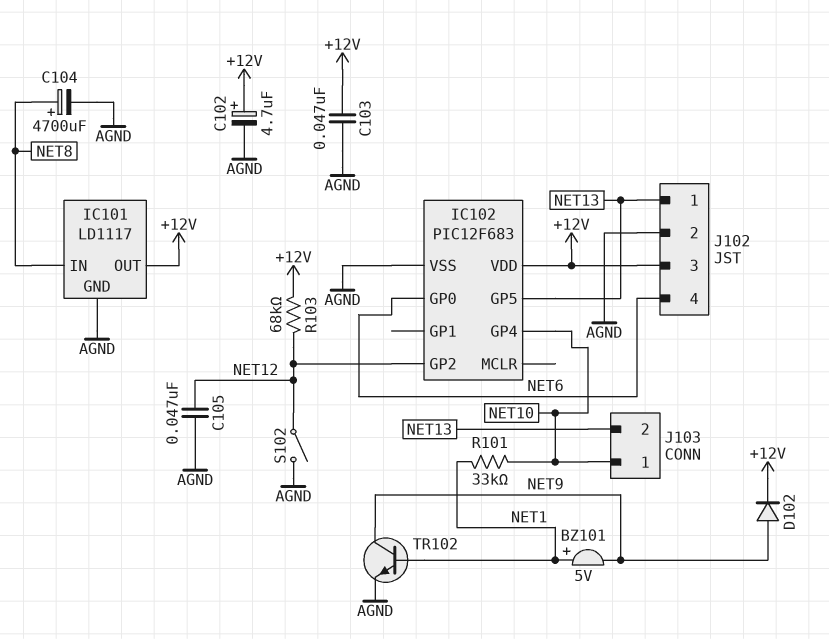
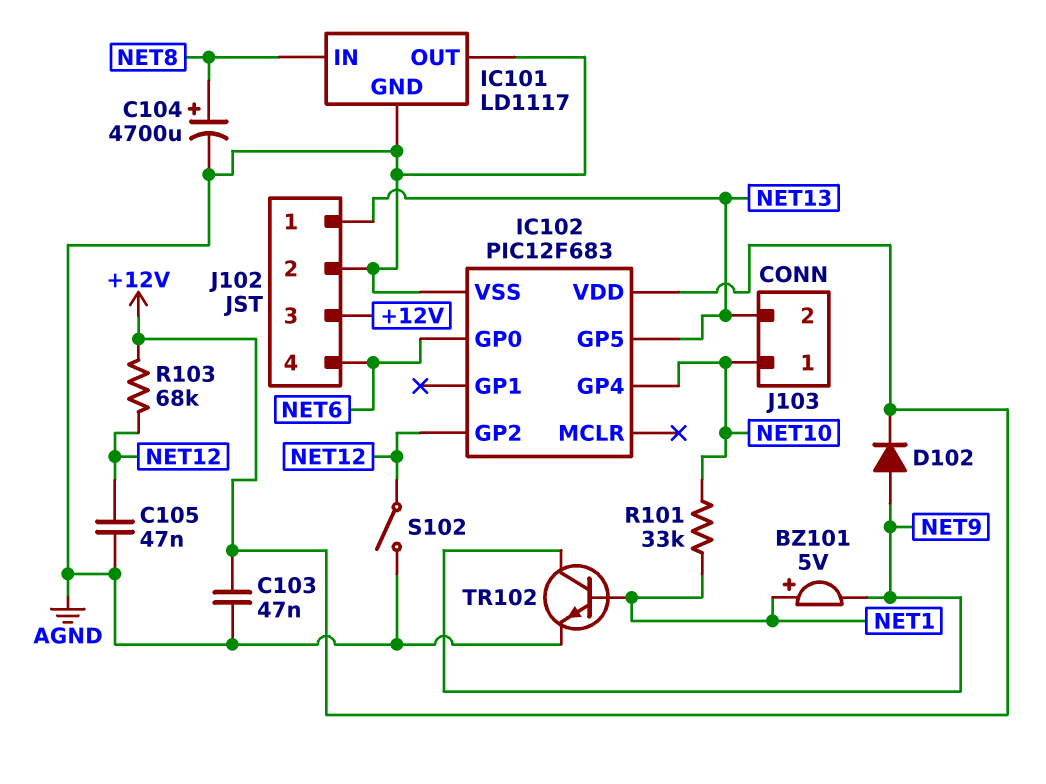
C102: 4.7uF (plus +12V, minus AGND) -> none
IC101 pin OUT: +12V -> AGND

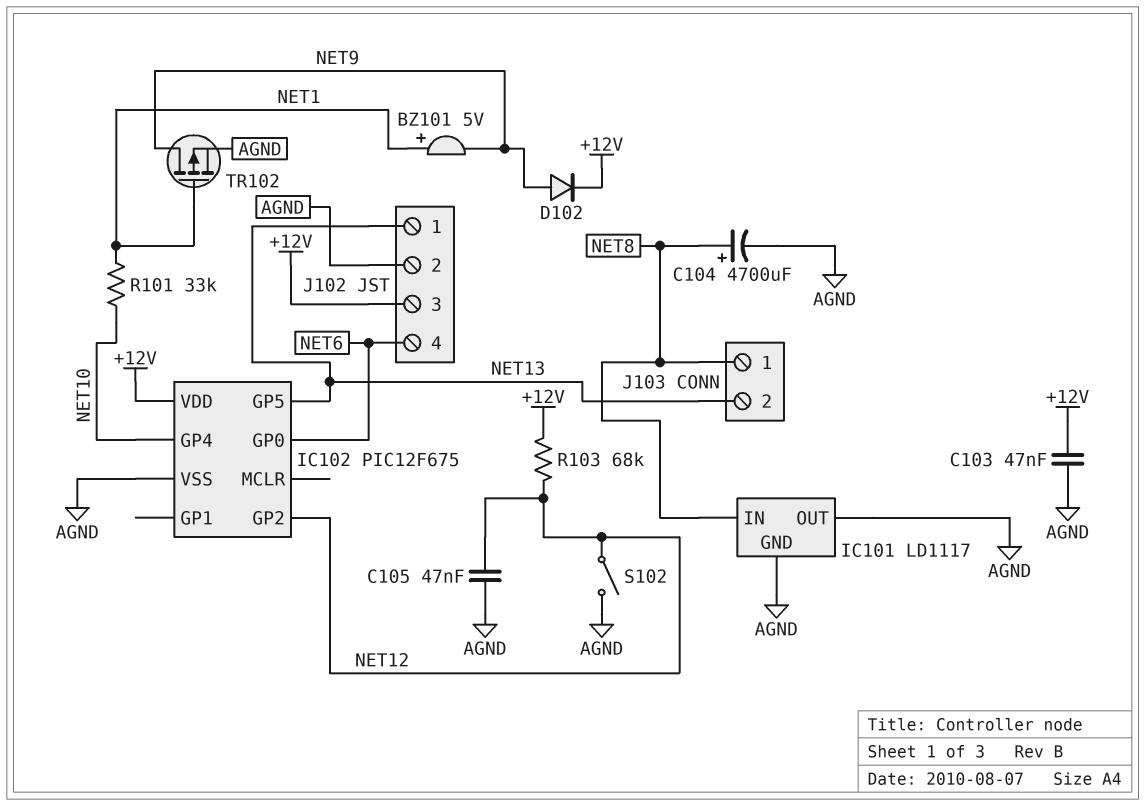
IC102: PIC12F683 -> PIC12F675
J103 pin 1: NET10 -> NET8
TR102: NPN (B NET1, C NET9, E AGND) -> PMOS (G NET1, D NET9, S AGND)

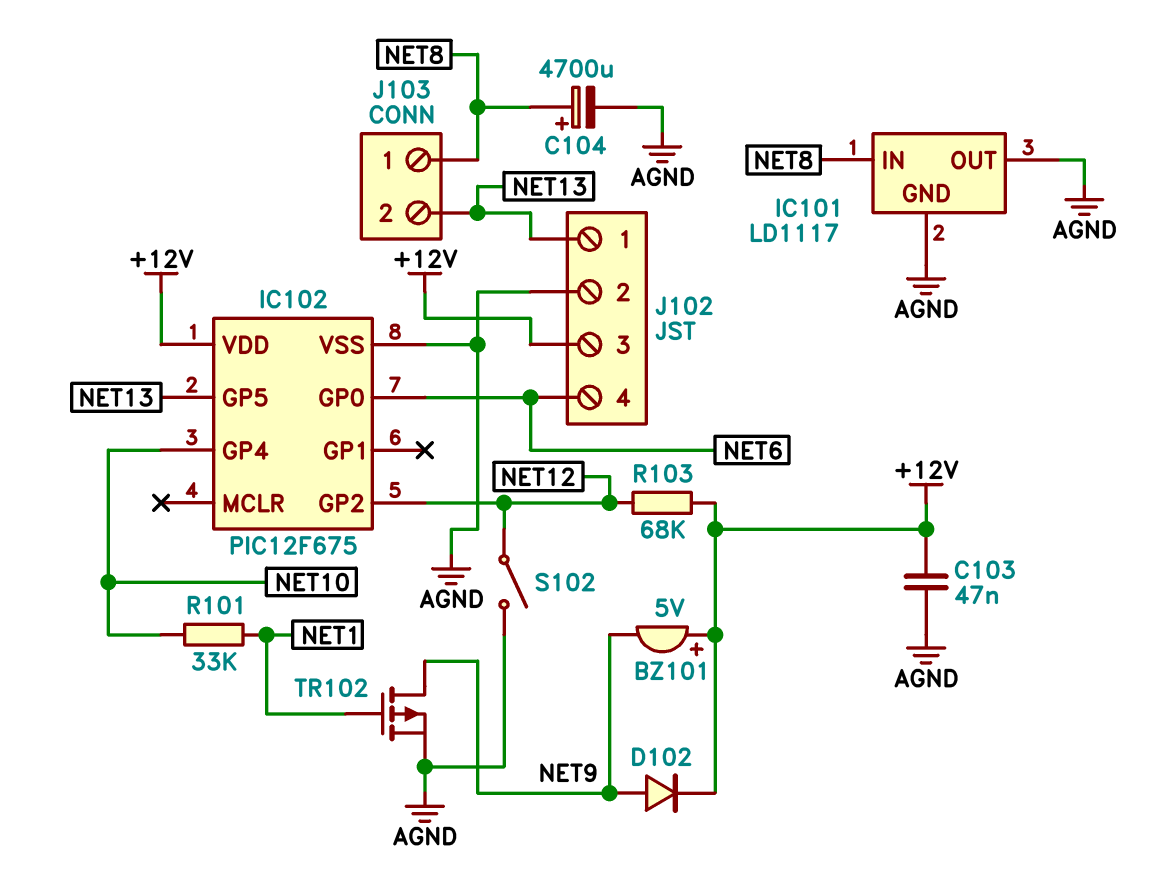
BZ101: buzzer 5V (plus NET1, minus NET9) -> buzzer 5V (plus +12V, minus NET9)
C105: 47nF (AGND, NET12) -> none

